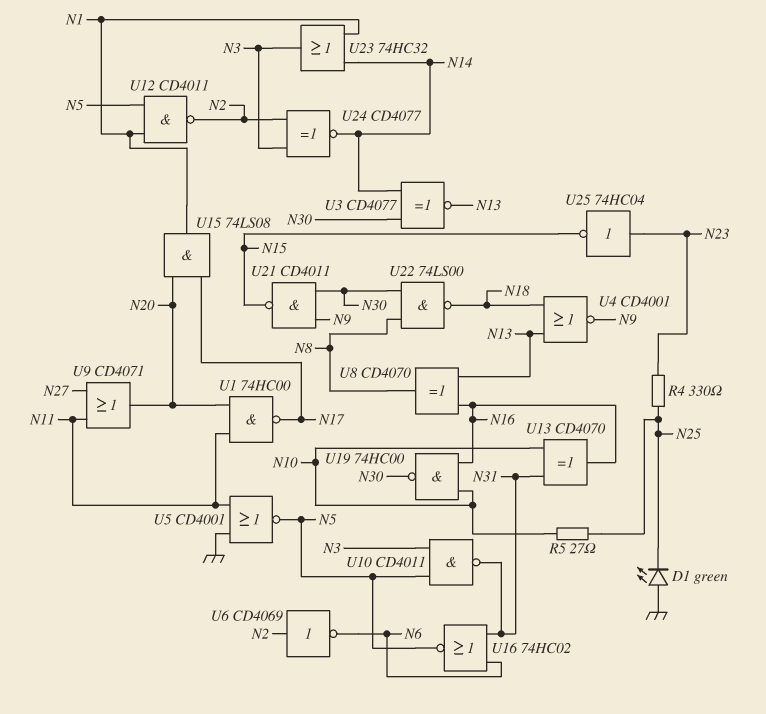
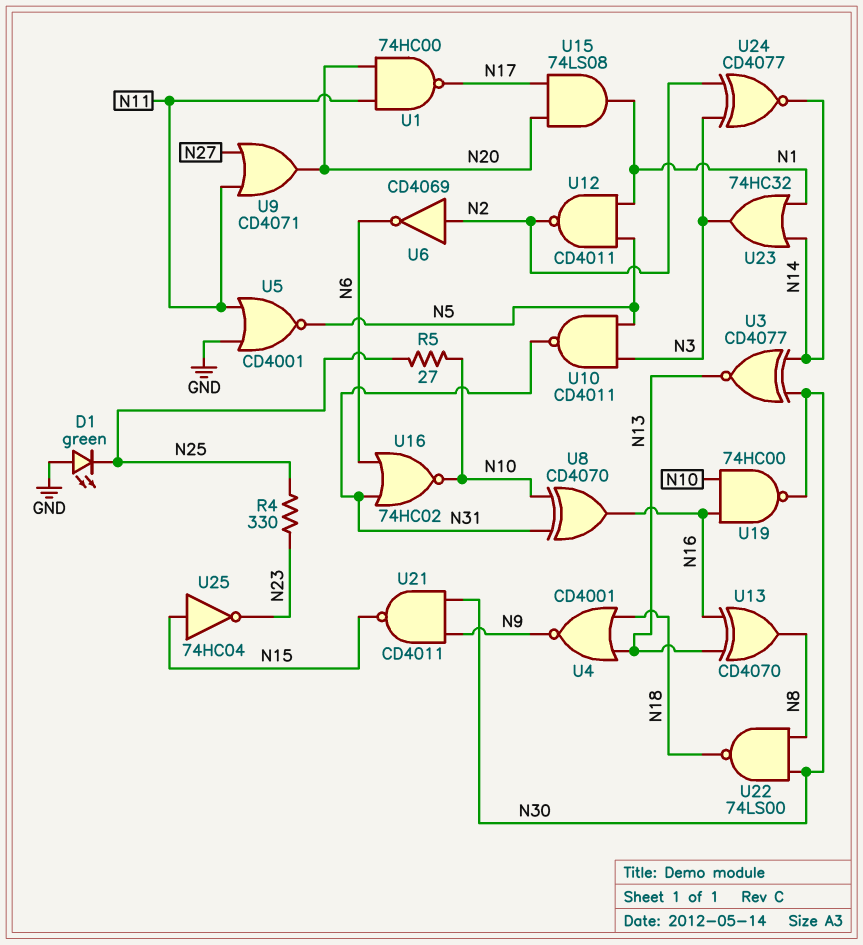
U8: XOR CD4070 (in N13, in N16, out N8) -> XOR CD4070 (in N10, in N31, out N16)
U13: XOR CD4070 (in N10, in N31, out N16) -> XOR CD4070 (in N13, in N16, out N8)
U16: NOR 74HC02 (in N6, in N31, out N5) -> NOR 74HC02 (in N6, in N31, out N10)
U25: NOT 74HC04 (in N23, out N15) -> NOT 74HC04 (in N15, out N23)

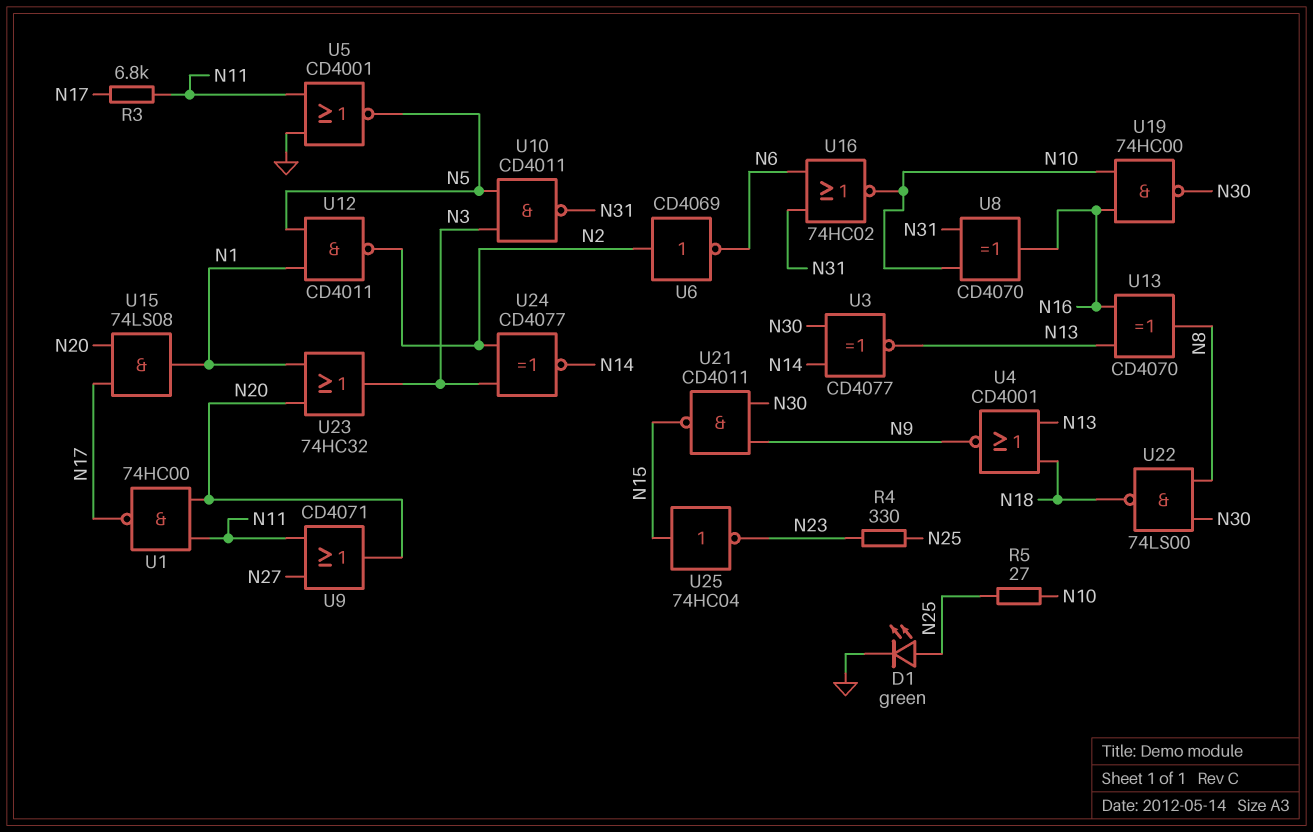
D1: LED green (A GND, K N25) -> LED green (A N25, K GND)
R3: none -> 6.8k (N11, N17)
U23: OR 74HC32 (in N1, in N14, out N3) -> OR 74HC32 (in N1, in N20, out N3)

